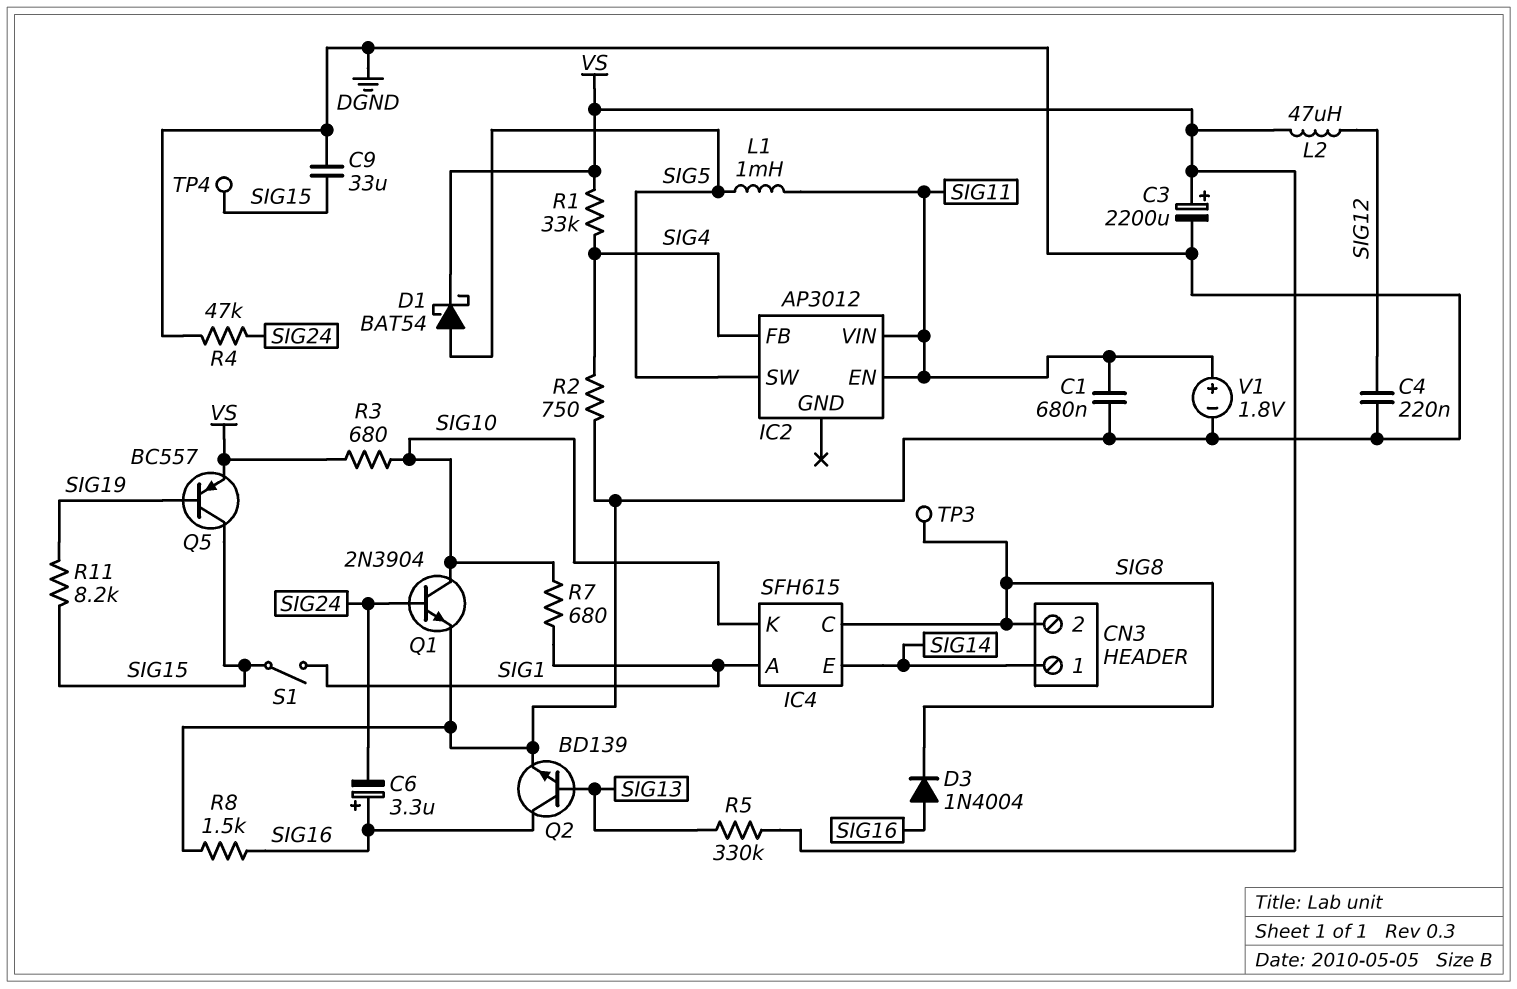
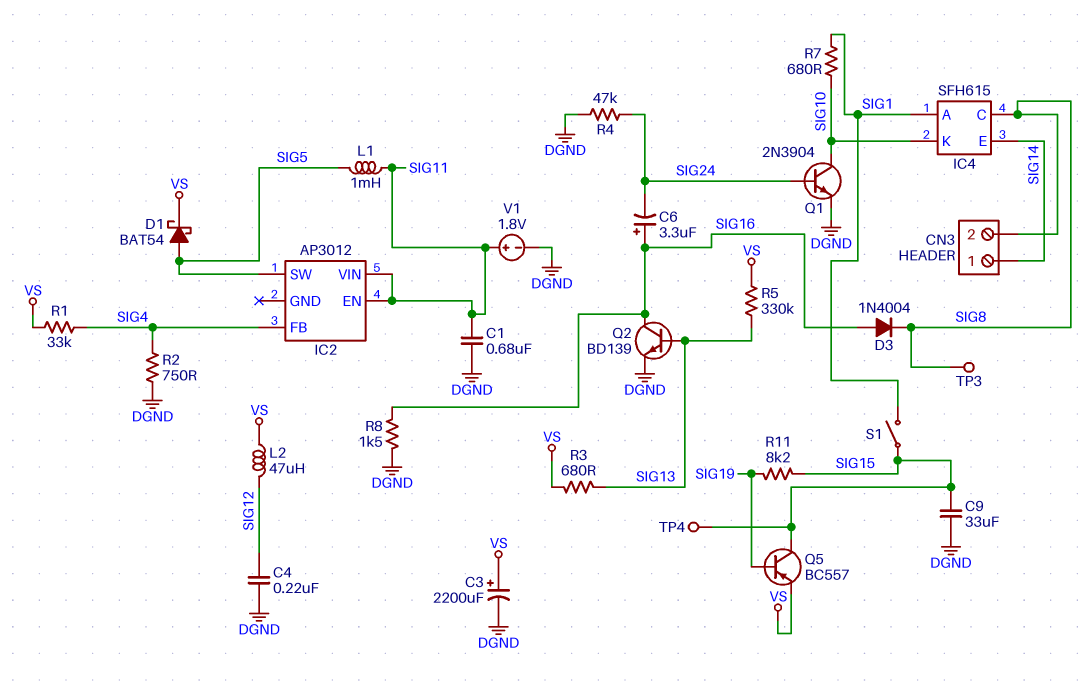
R3: 680 (SIG10, VS) -> 680 (SIG13, VS)

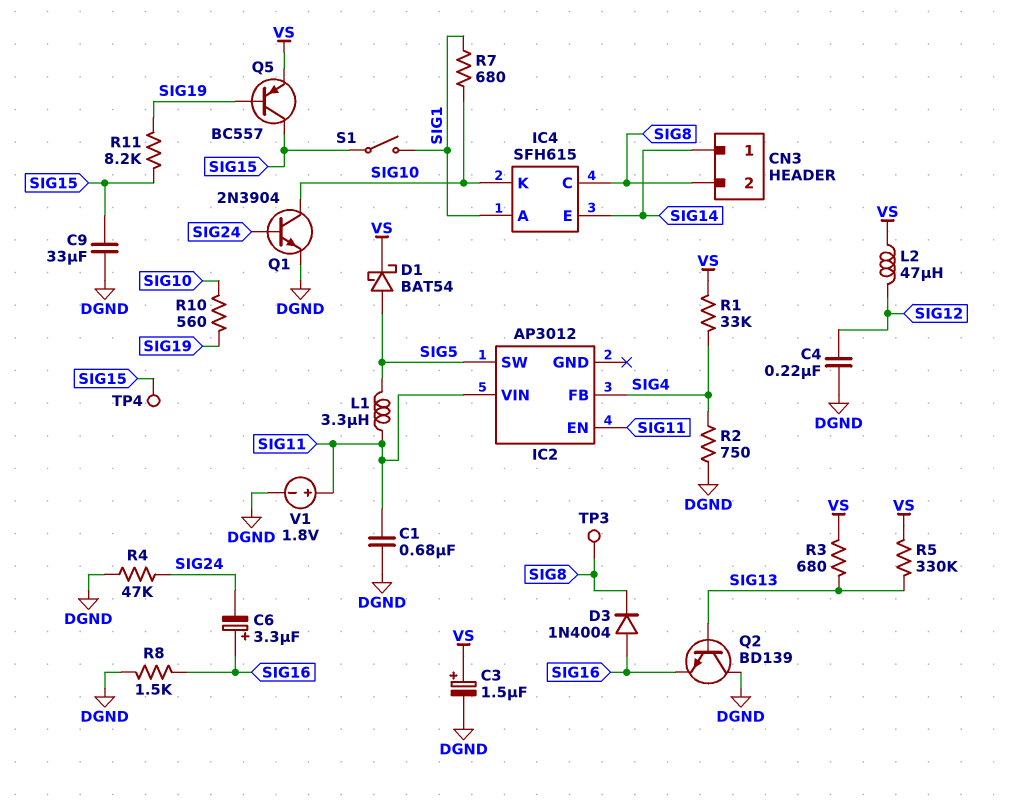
C3: 2200uF (plus VS, minus DGND) -> 1.5uF (plus VS, minus DGND)
L1: 1mH (SIG5, SIG11) -> 3.3uH (SIG5, SIG11)
Q2: NPN BD139 (B SIG13, C SIG16, E DGND) -> NPN BD139 (B SIG13, C DGND, E SIG16)
R10: none -> 560 (SIG10, SIG19)

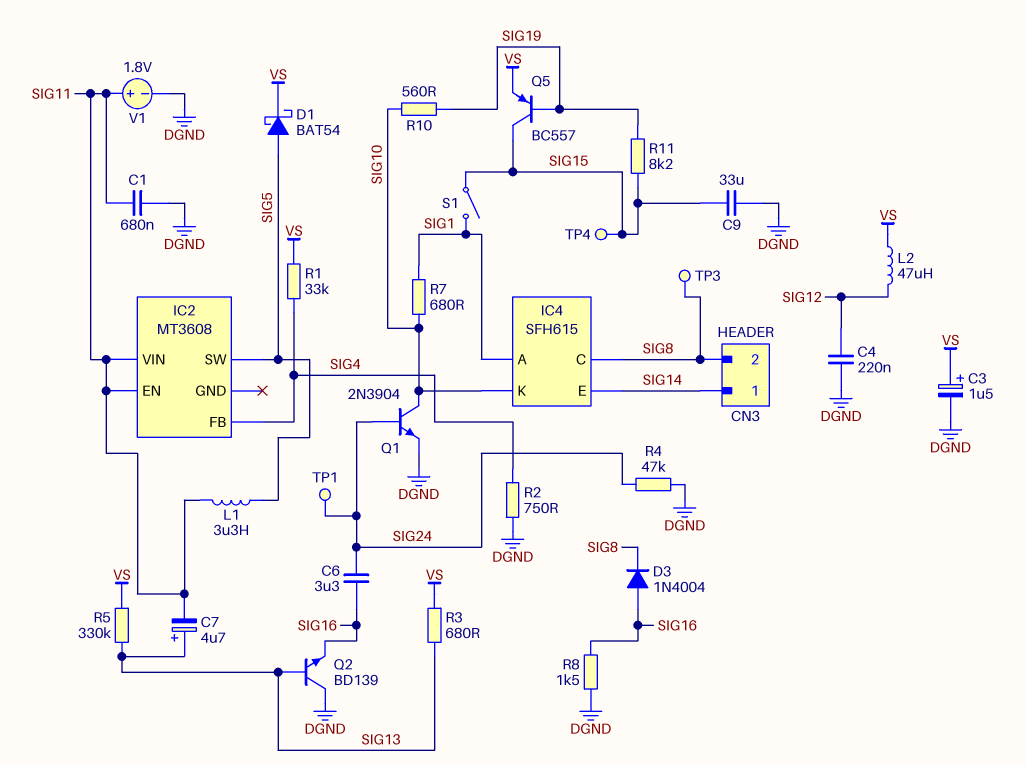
C6: 3.3uF (plus SIG16, minus SIG24) -> 3.3uF (SIG16, SIG24)
C7: none -> 4.7uF (plus SIG13, minus SIG11)
IC2: AP3012 -> MT3608
TP1: none -> test point (SIG24)

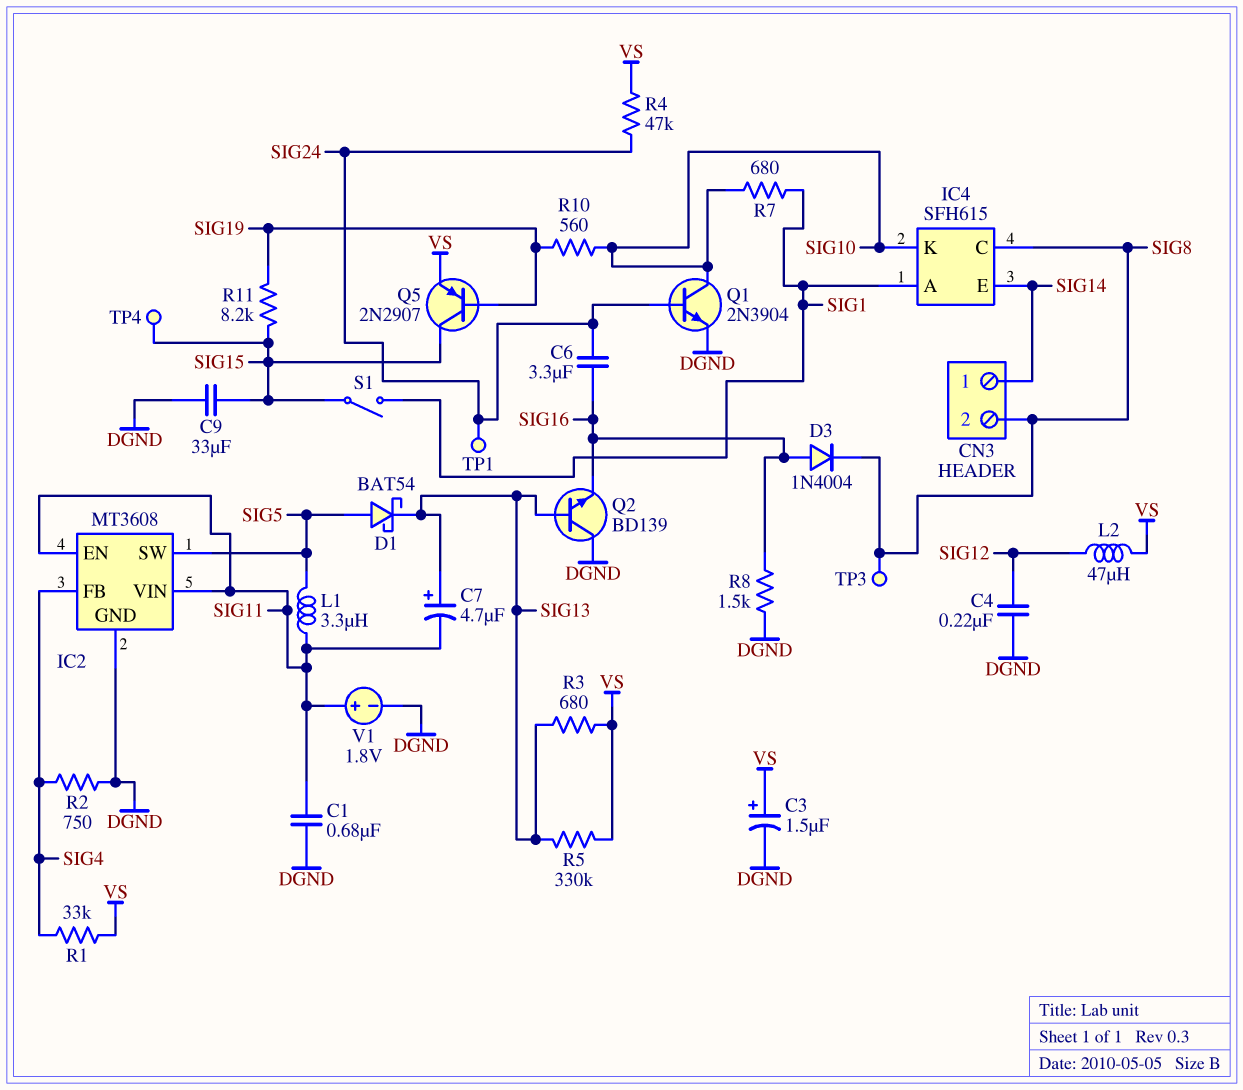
D1: schottky BAT54 (A SIG5, K VS) -> schottky BAT54 (A SIG5, K SIG13)
IC2 pin GND: none -> DGND
Q5: PNP BC557 (B SIG19, C SIG15, E VS) -> PNP 2N2907 (B SIG19, C SIG15, E VS)
R4: 47k (DGND, SIG24) -> 47k (SIG24, VS)

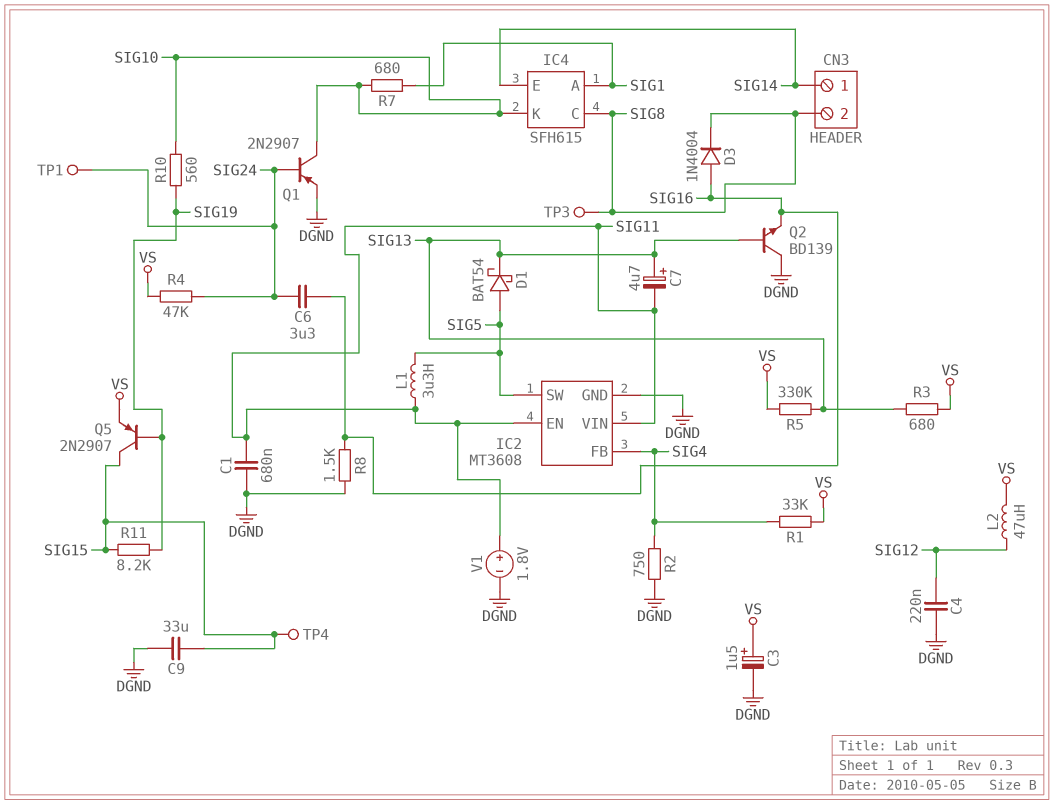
Q1: NPN 2N3904 (B SIG24, C SIG10, E DGND) -> PNP 2N2907 (B SIG24, C SIG10, E DGND)
S1: switch (SIG1, SIG15) -> none

